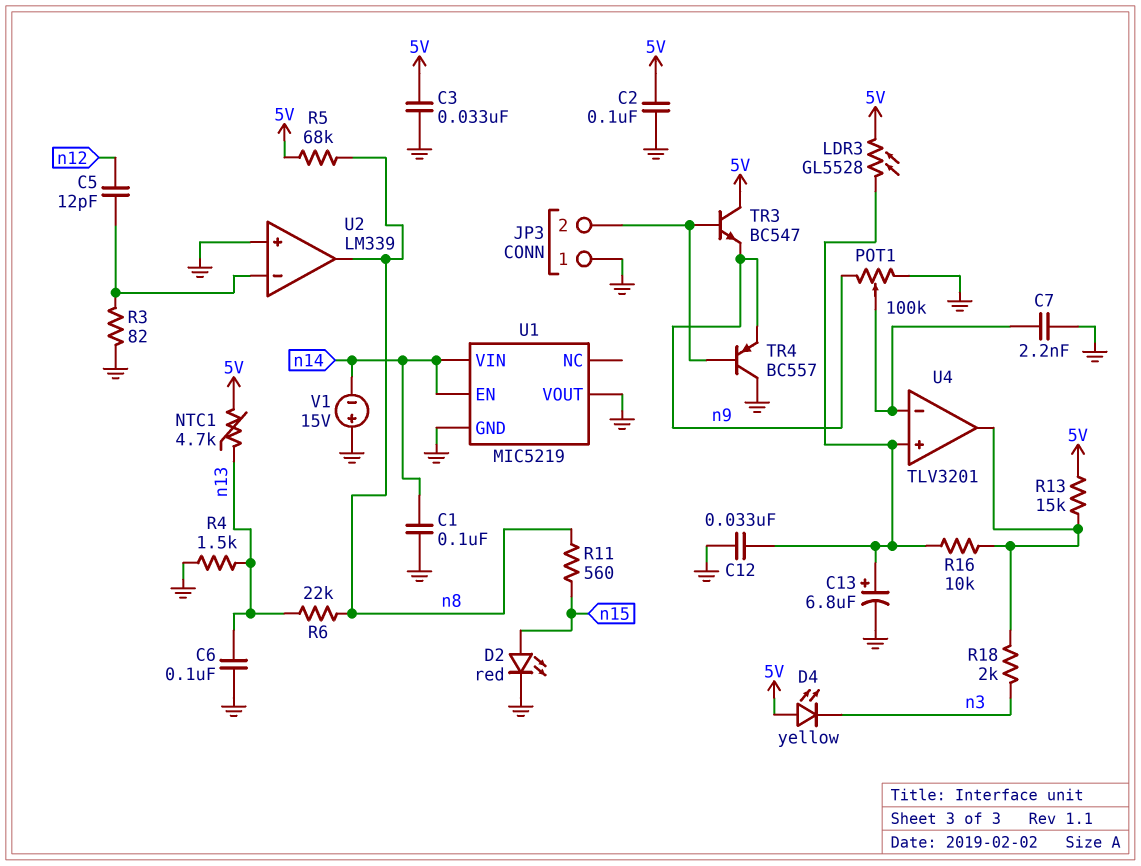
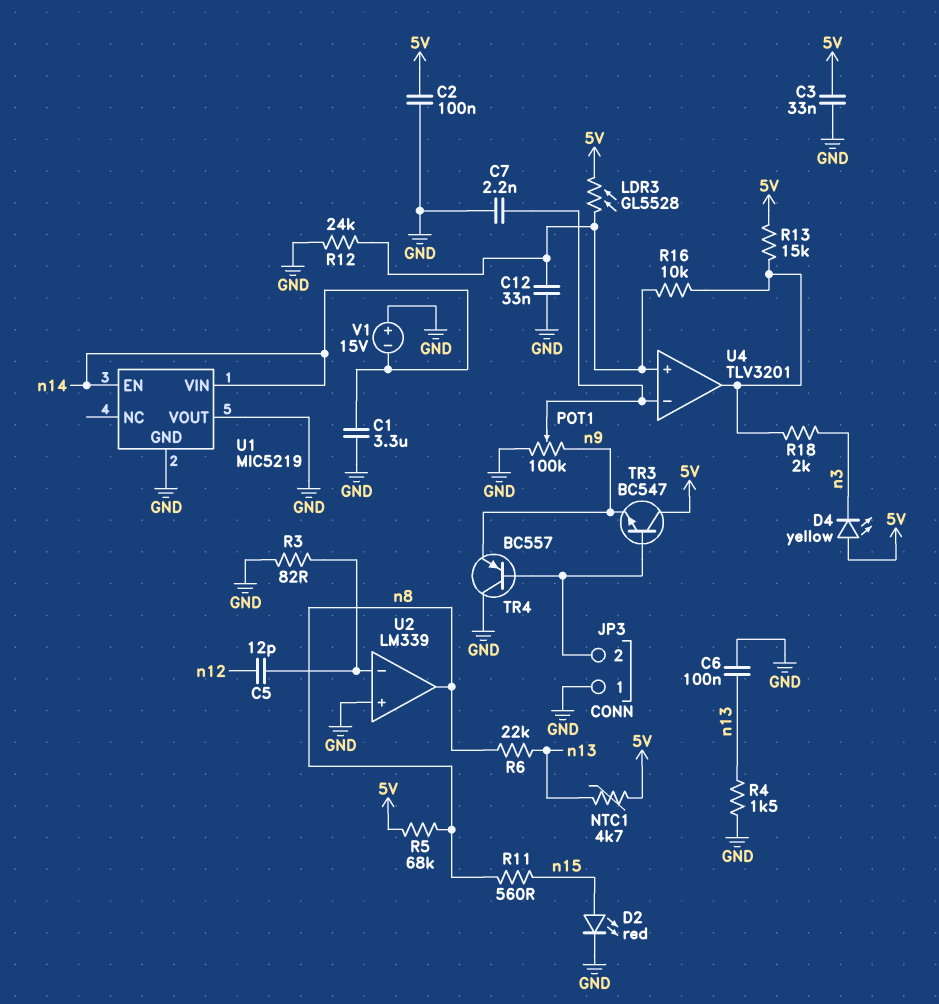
C1: 100nF (GND, n14) -> 3.3uF (GND, n14)
C13: 6.8uF (plus U4/in+, minus GND) -> none
R12: none -> 24k (GND, U4/in+)

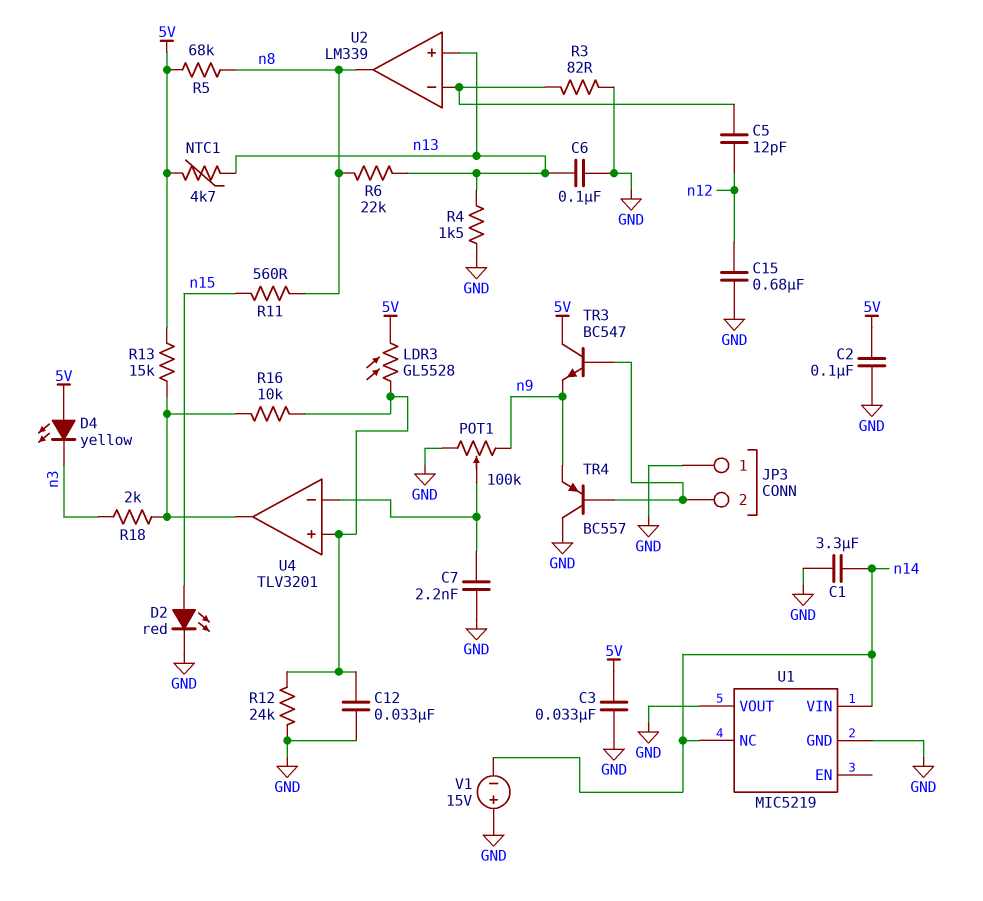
C15: none -> 680nF (GND, n12)
U1 pin EN: n14 -> none
U1 pin NC: none -> n14
U2 pin in+: GND -> n13

